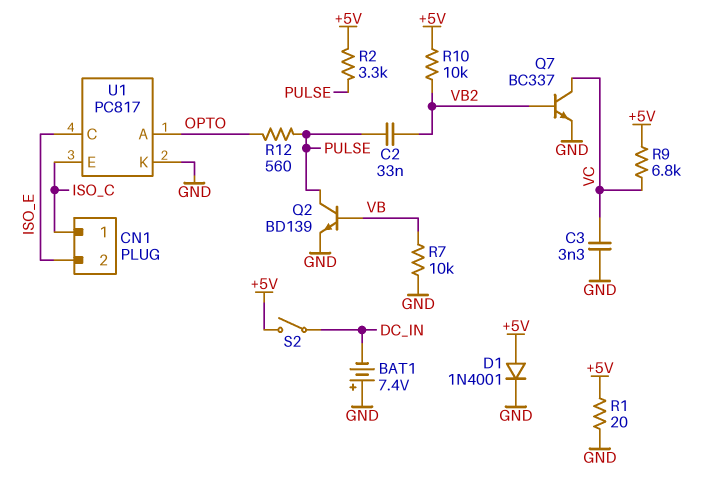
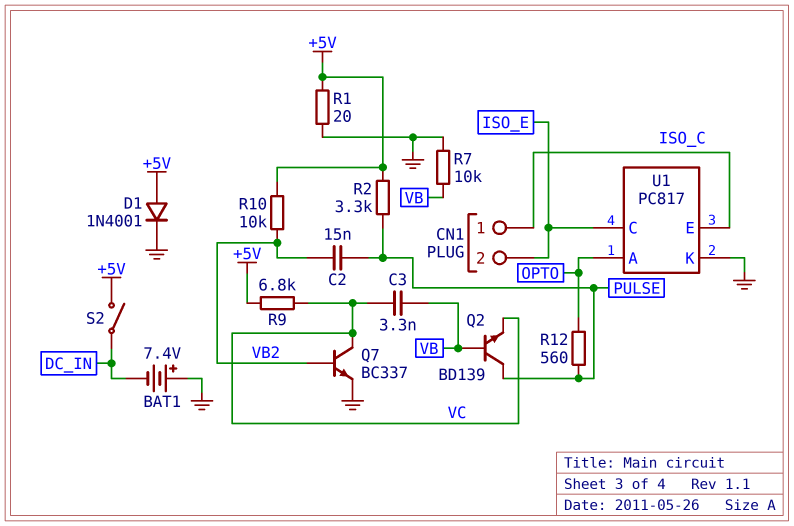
C2: 33nF (PULSE, VB2) -> 15nF (PULSE, VB2)
C3: 3.3nF (GND, VC) -> 3.3nF (VB, VC)
Q2: NPN BD139 (B VB, C PULSE, E GND) -> NPN BD139 (B VB, C PULSE, E VC)

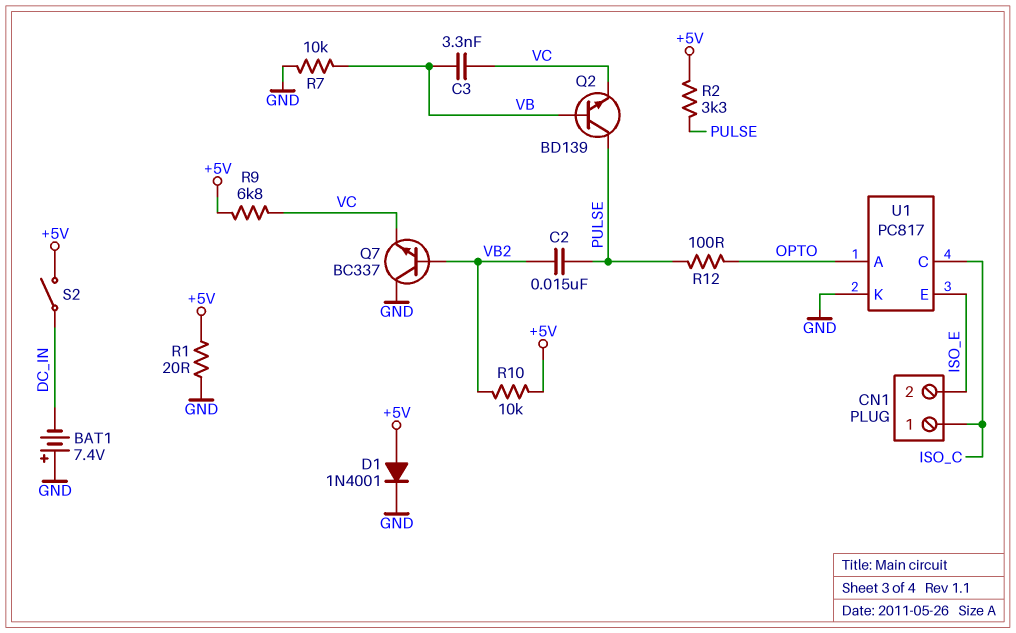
Q7: NPN BC337 (B VB2, C VC, E GND) -> NPN BC337 (B VB2, C GND, E VC)
R12: 560 (OPTO, PULSE) -> 100 (OPTO, PULSE)
U1 pin C: ISO_E -> ISO_C
U1 pin E: ISO_C -> ISO_E

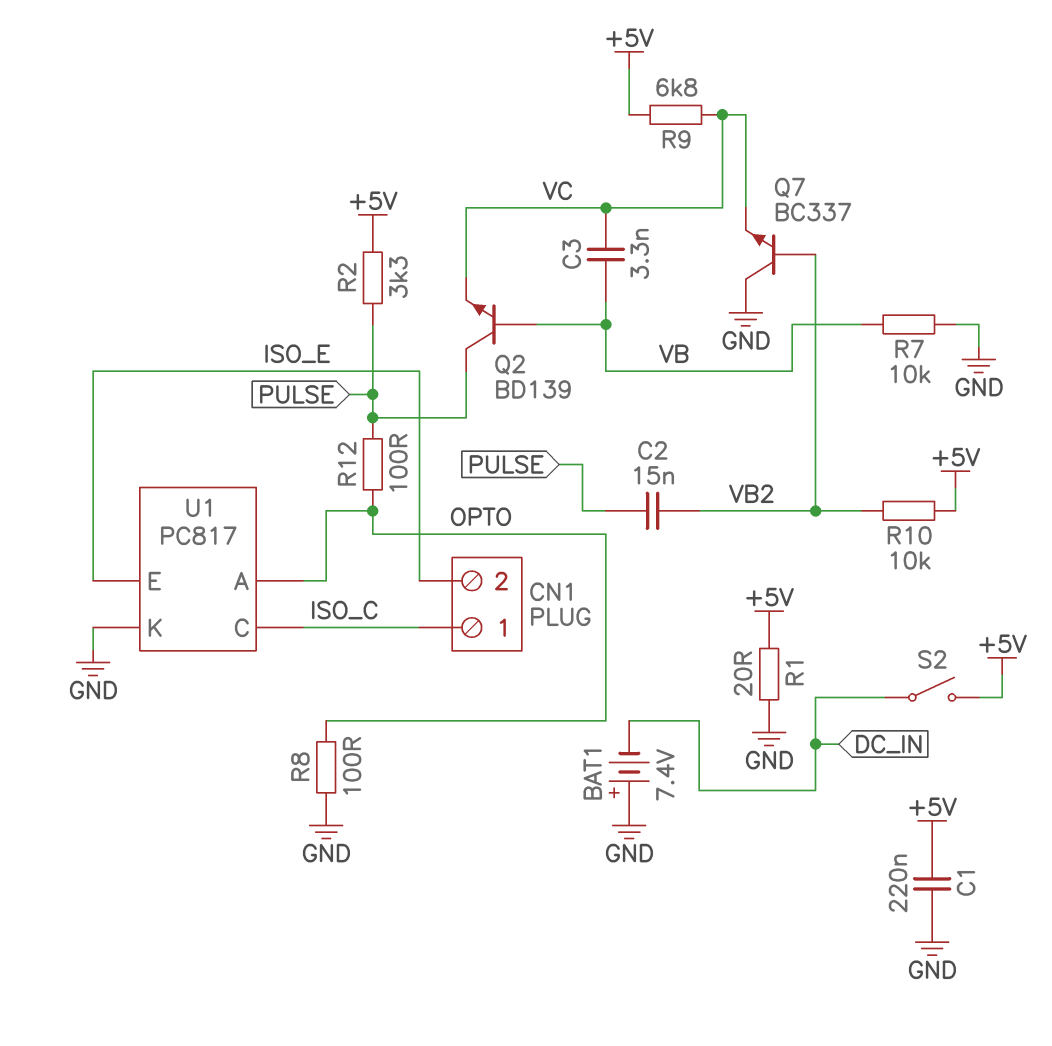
C1: none -> 220nF (+5V, GND)
D1: diode 1N4001 (A +5V, K GND) -> none
R8: none -> 100 (GND, OPTO)

